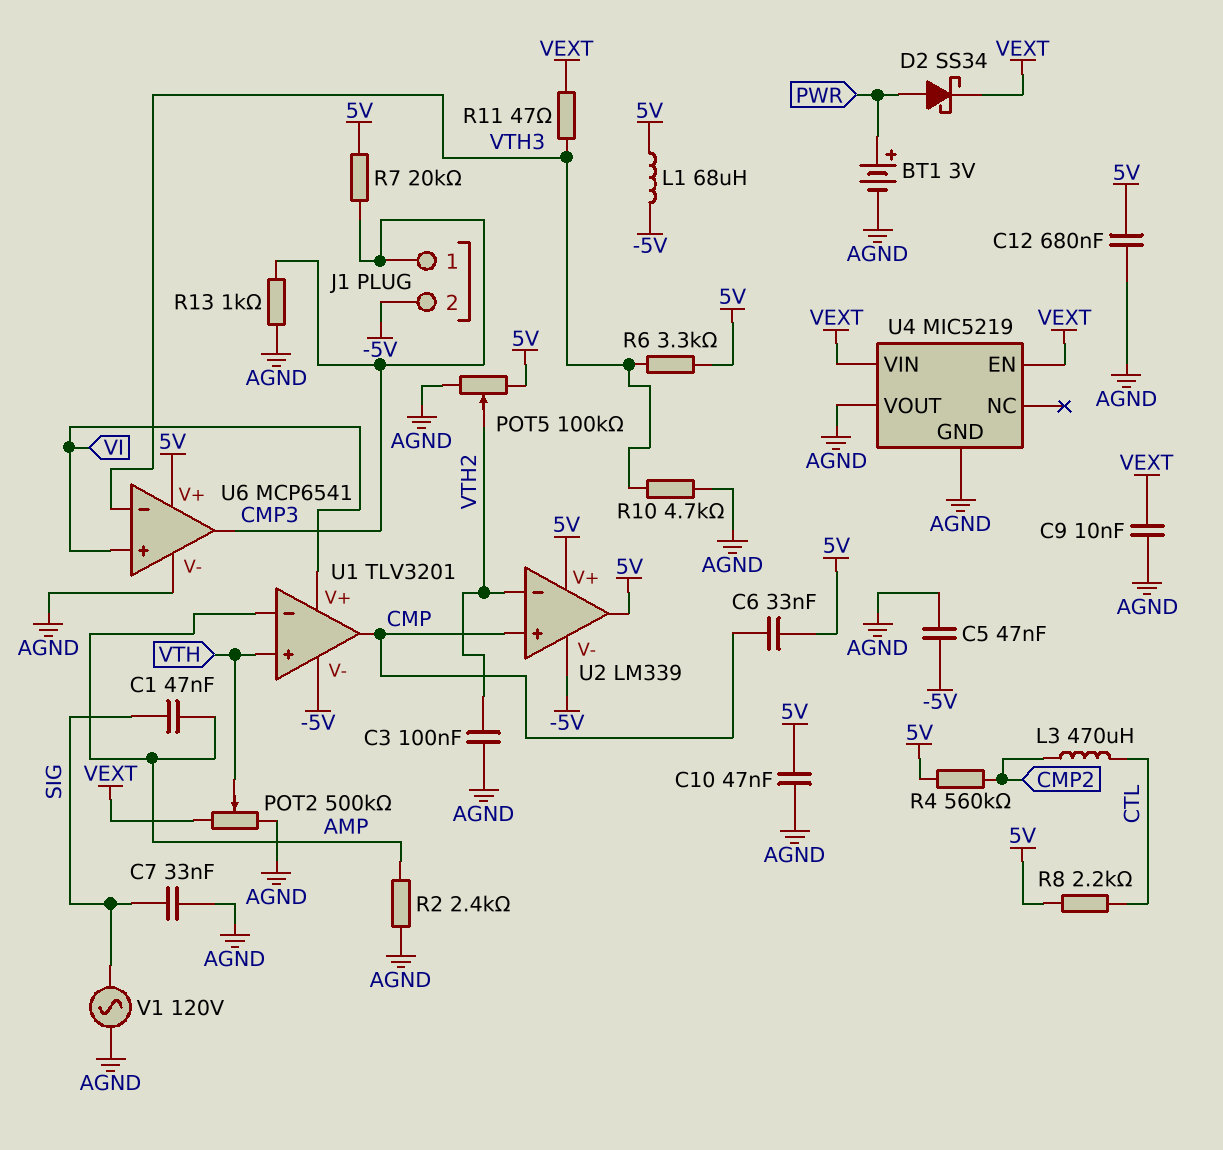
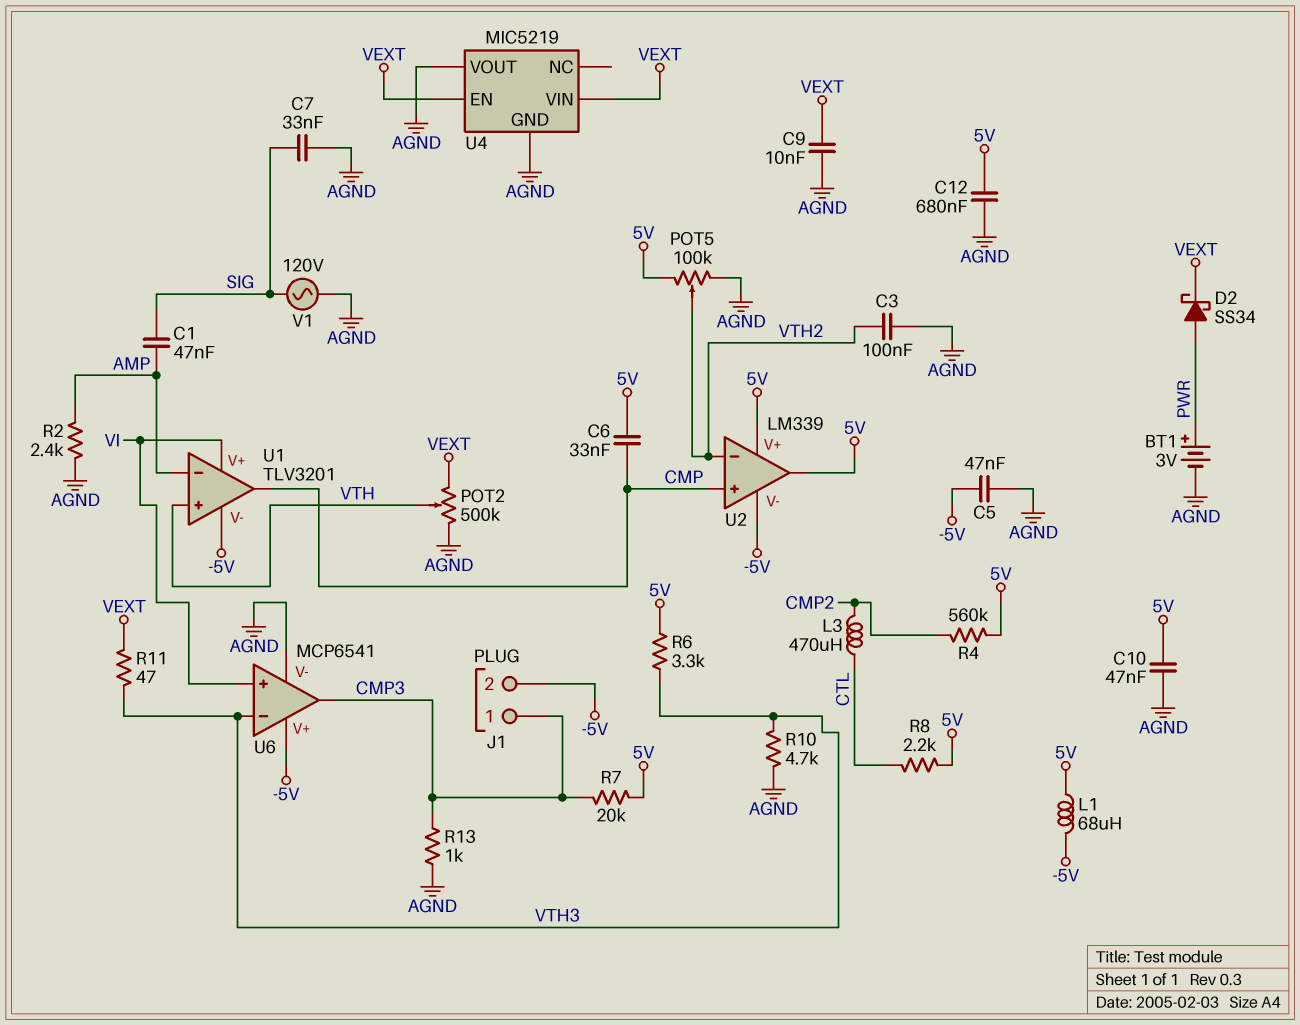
U6 pin V+: 5V -> -5V

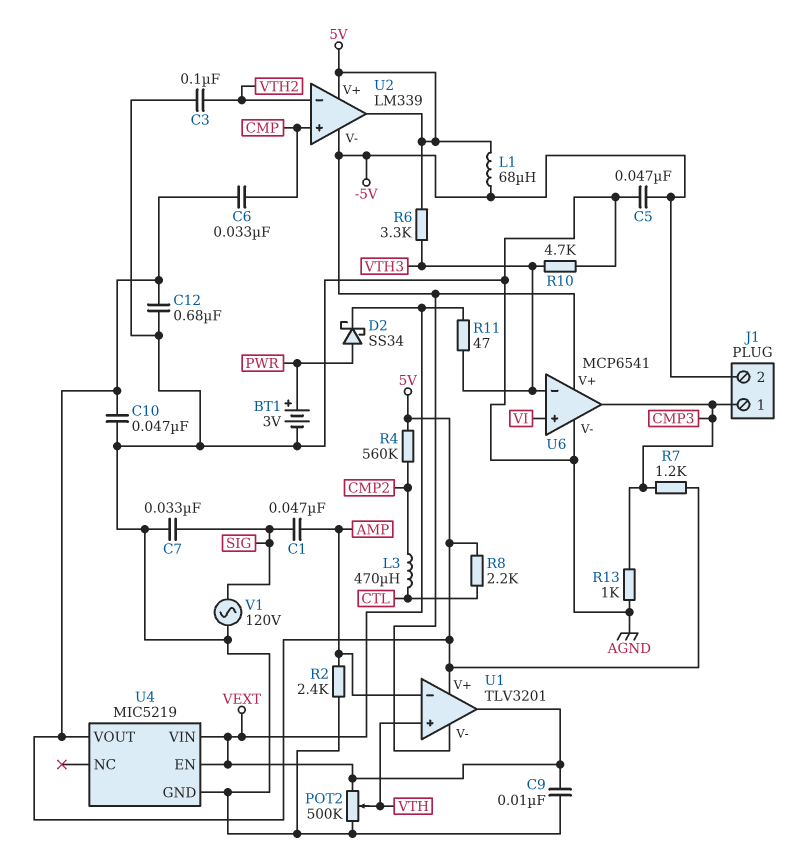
POT5: 100k (5V, AGND, wiper VTH2) -> none
R7: 20k (5V, CMP3) -> 1.2k (5V, CMP3)
U1 pin V+: VI -> 5V
U1 pin out: CMP -> VEXT
U4 pin VOUT: AGND -> 5V

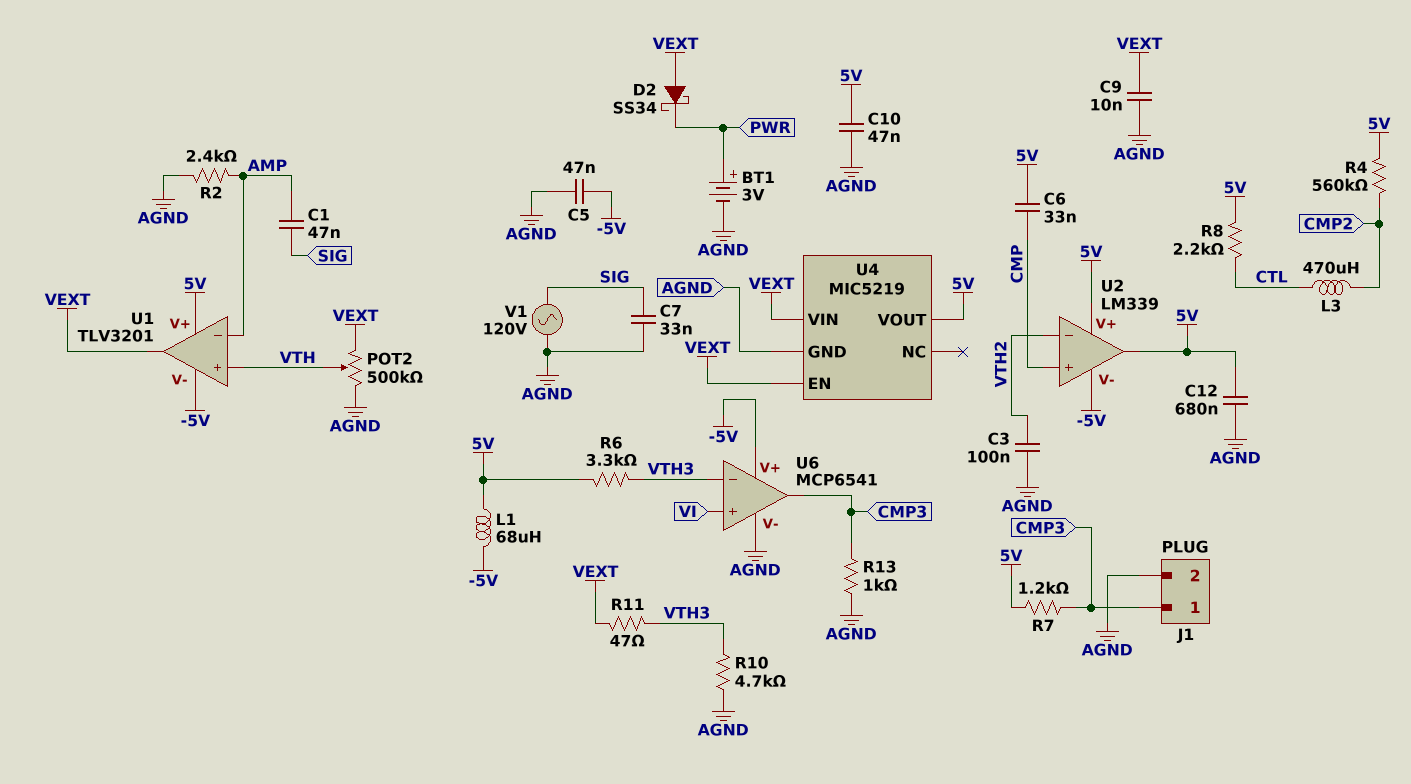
D2: schottky SS34 (A PWR, K VEXT) -> schottky SS34 (A VEXT, K PWR)
J1 pin 2: -5V -> AGND

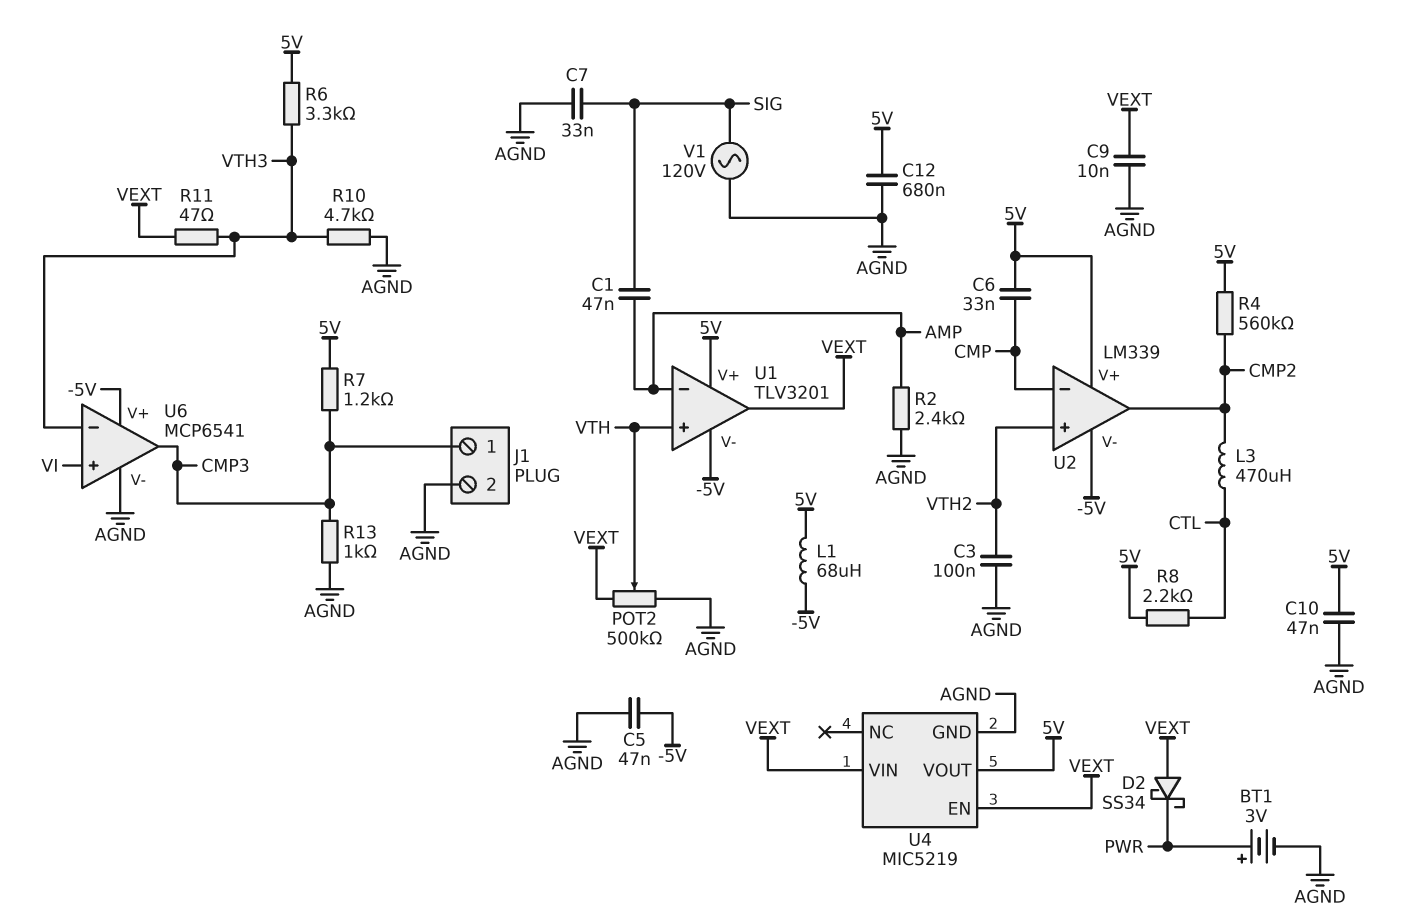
U2 pin in+: CMP -> VTH2
U2 pin in-: VTH2 -> CMP
U2 pin out: 5V -> CMP2

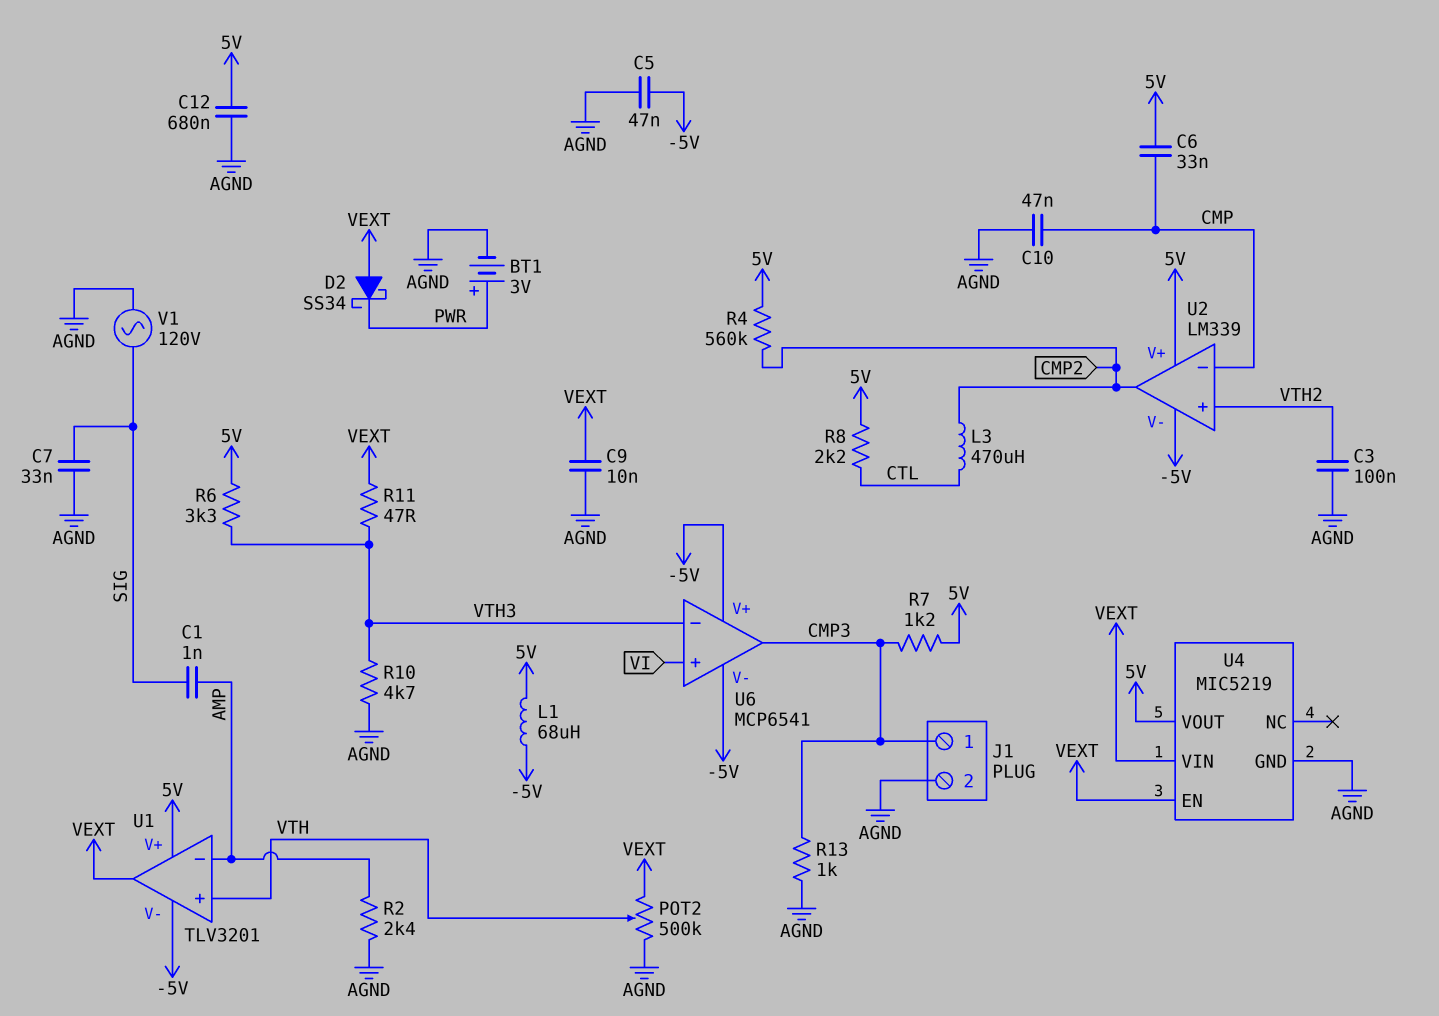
C1: 47nF (AMP, SIG) -> 1nF (AMP, SIG)
C10: 47nF (5V, AGND) -> 47nF (AGND, CMP)
U6 pin V-: AGND -> -5V

